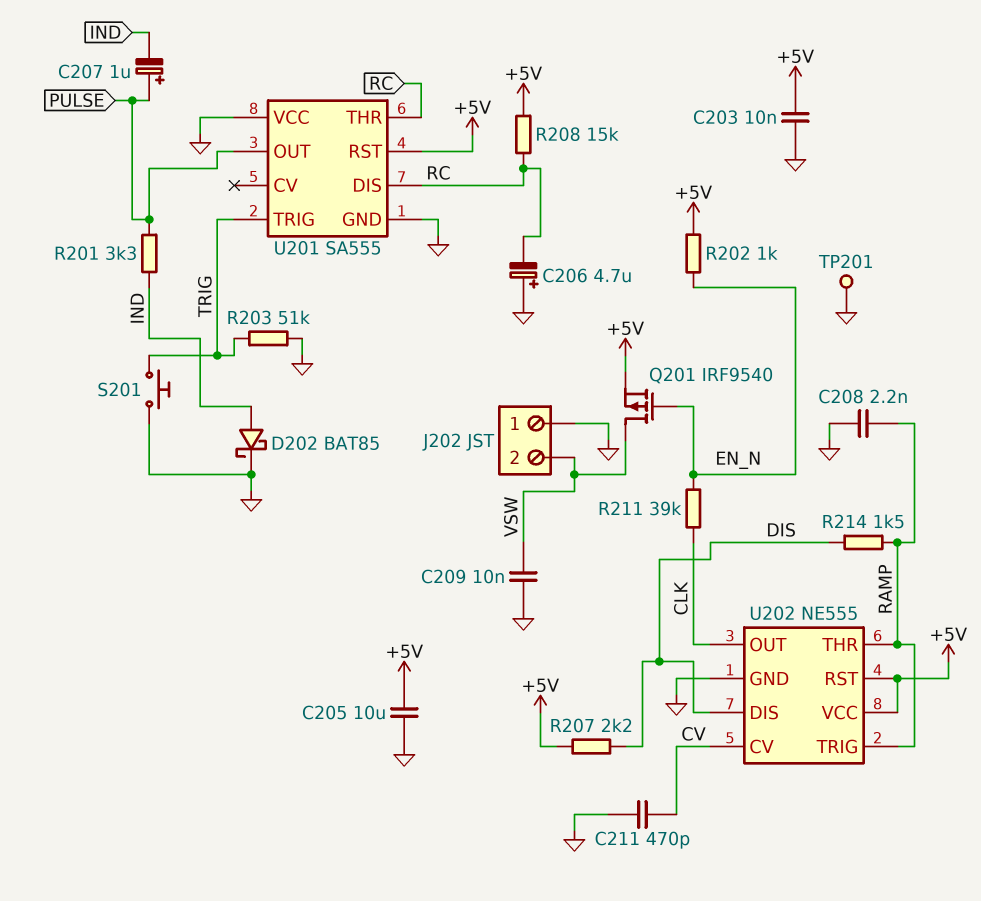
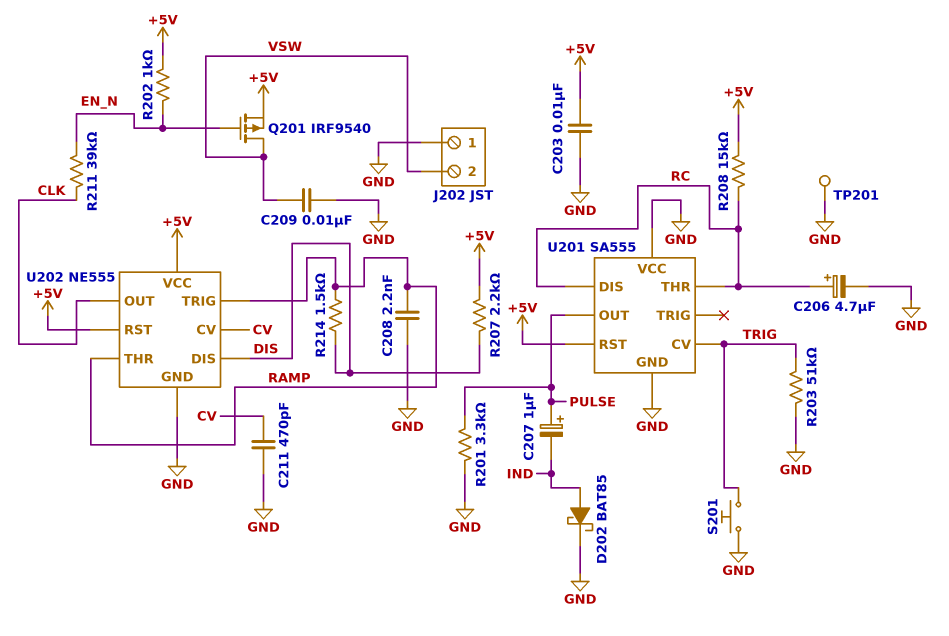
C205: 10uF (+5V, GND) -> none
C206: 4.7uF (plus GND, minus RC) -> 4.7uF (plus RC, minus GND)
R201: 3.3k (IND, PULSE) -> 3.3k (GND, PULSE)
U201 pin CV: none -> TRIG
U201 pin TRIG: TRIG -> none

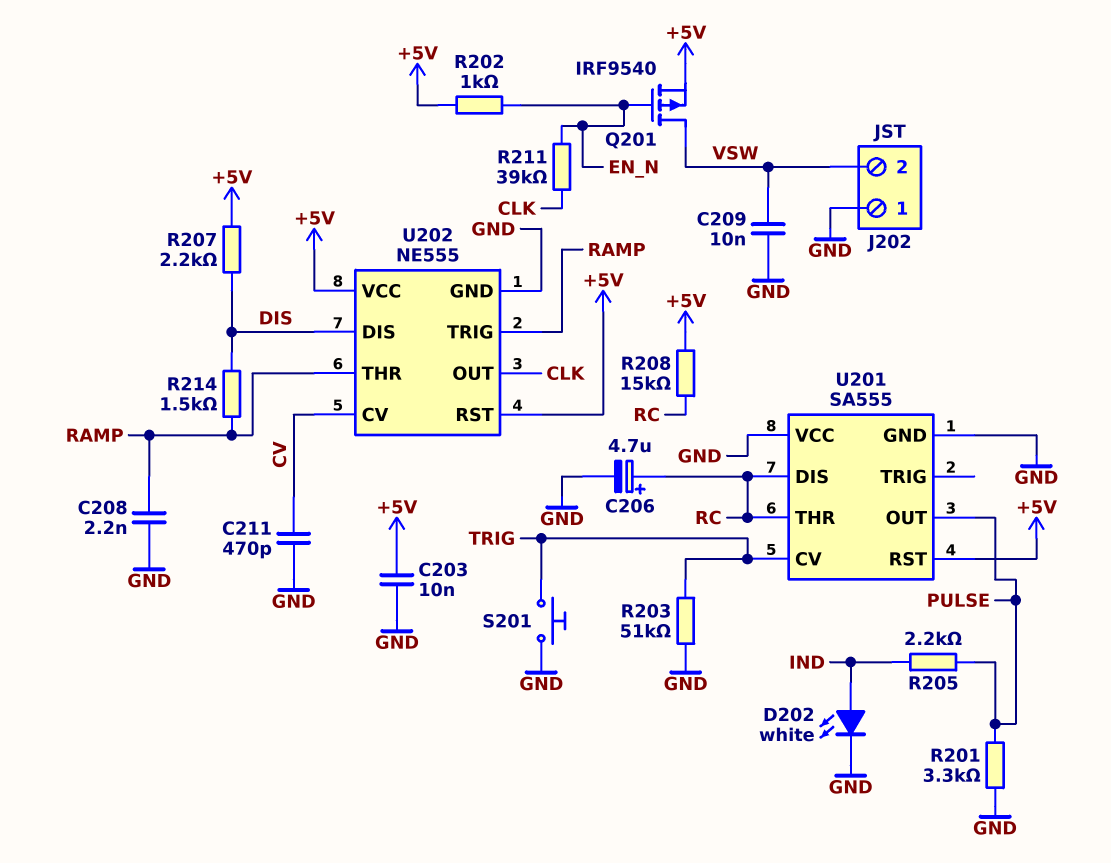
C207: 1uF (plus PULSE, minus IND) -> none
D202: schottky BAT85 (A IND, K GND) -> LED white (A IND, K GND)
R205: none -> 2.2k (IND, PULSE)
TP201: test point (GND) -> none

